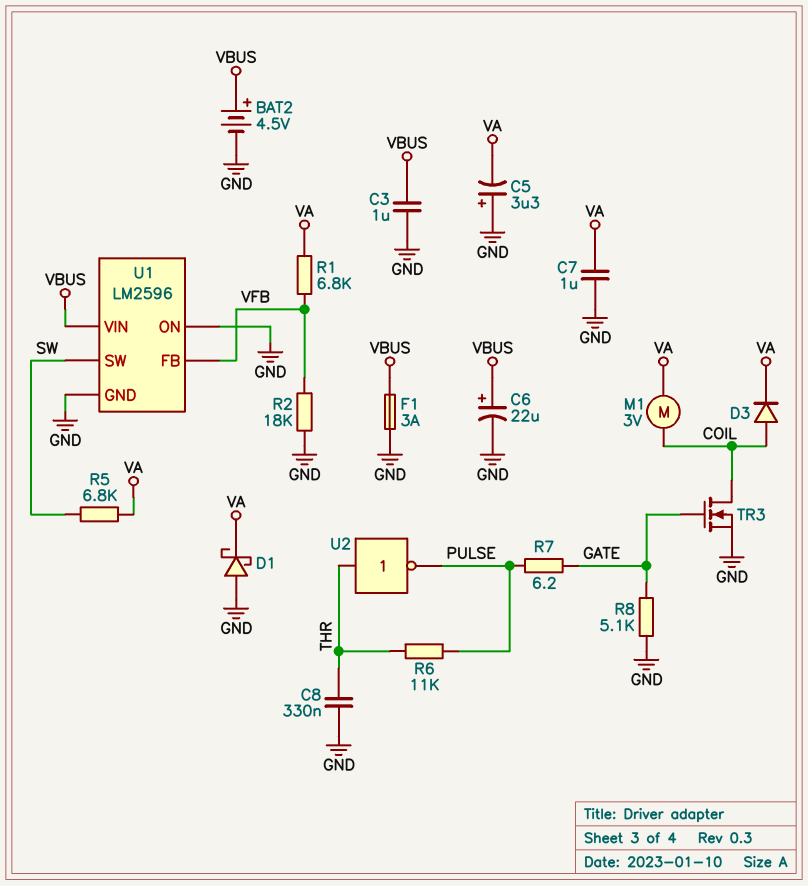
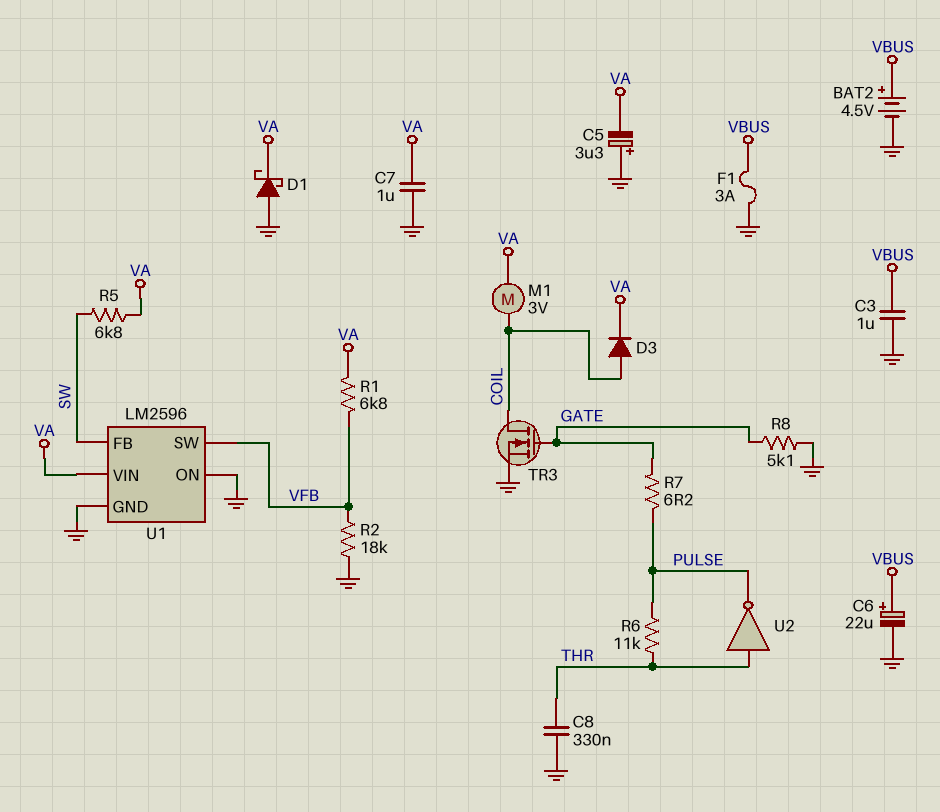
U1 pin FB: VFB -> SW
U1 pin SW: SW -> VFB
U1 pin VIN: VBUS -> VA

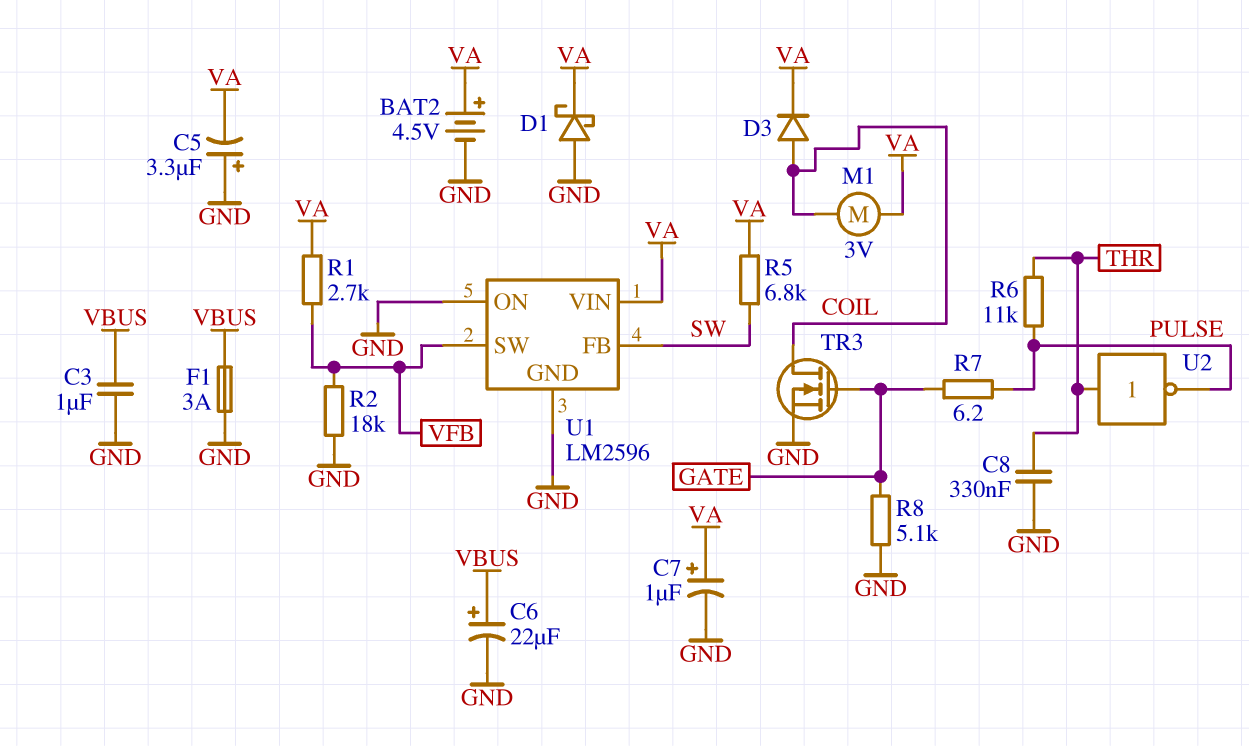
BAT2: 4.5V (plus VBUS, minus GND) -> 4.5V (plus VA, minus GND)
C7: 1uF (GND, VA) -> 1uF (plus VA, minus GND)
R1: 6.8k (VA, VFB) -> 2.7k (VA, VFB)

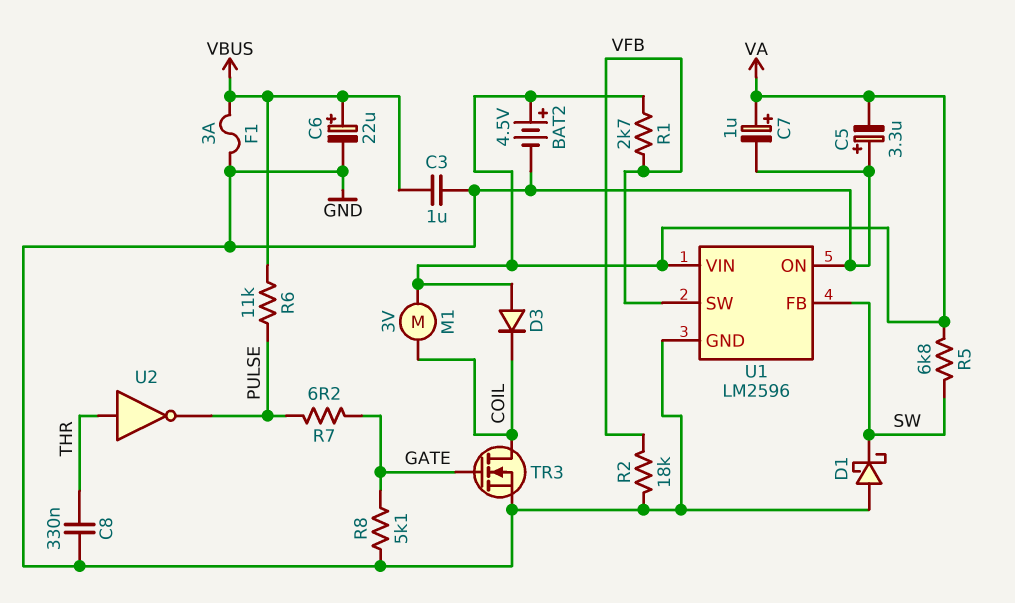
D1: schottky (A GND, K VA) -> schottky (A GND, K SW)
D3: diode (A COIL, K VA) -> diode (A VA, K COIL)
R6: 11k (PULSE, THR) -> 11k (PULSE, VBUS)

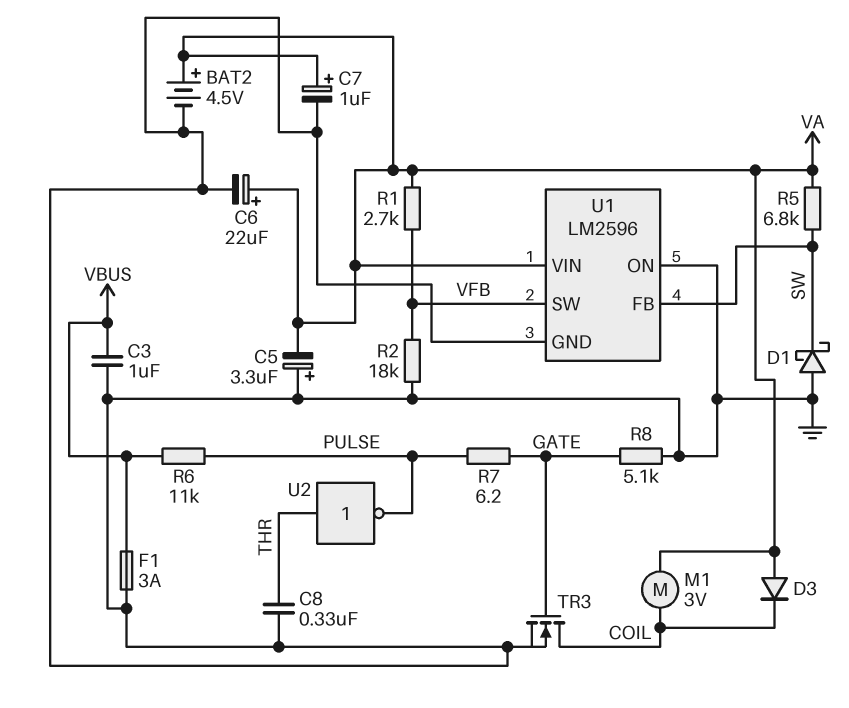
C6: 22uF (plus VBUS, minus GND) -> 22uF (plus VA, minus GND)

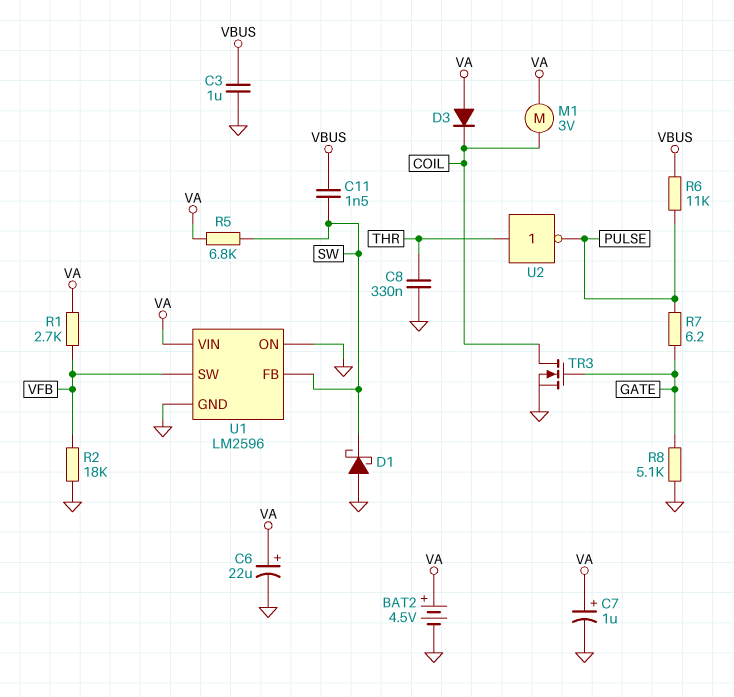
C5: 3.3uF (plus GND, minus VA) -> none
C11: none -> 1.5nF (SW, VBUS)
F1: 3A (GND, VBUS) -> none

